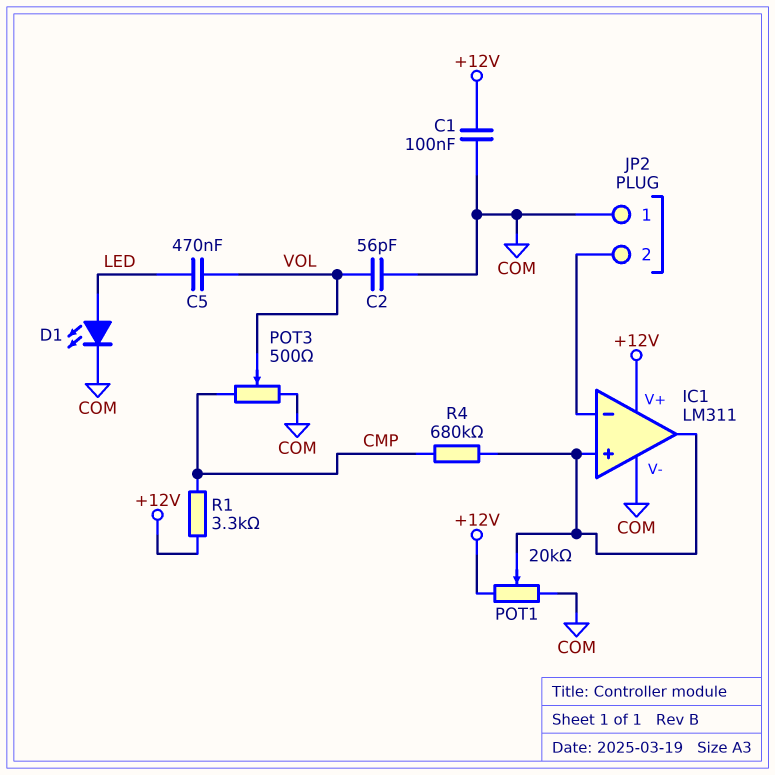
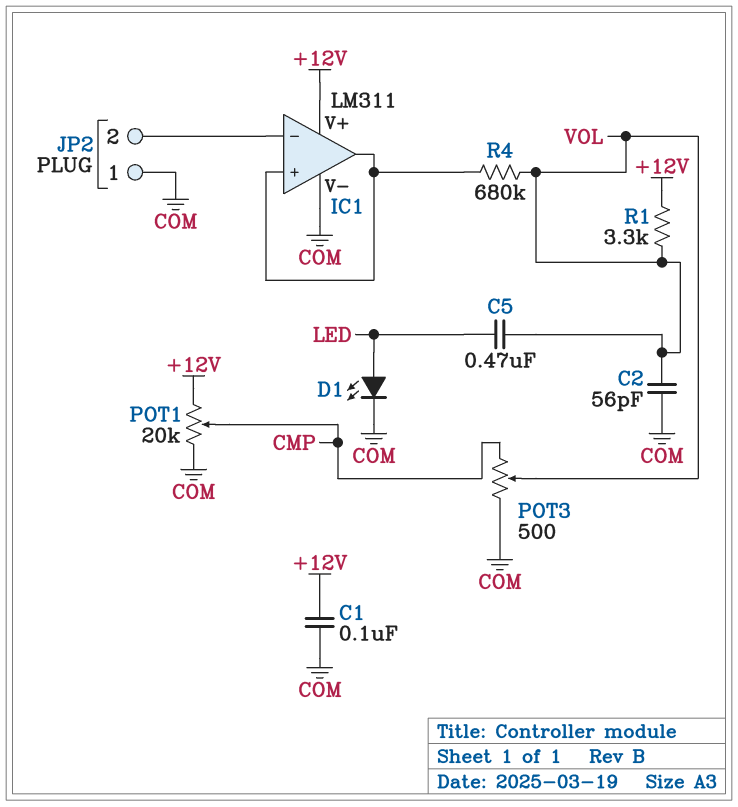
POT1: 20k (+12V, COM, wiper IC1/in+) -> 20k (+12V, COM, wiper CMP)
R1: 3.3k (+12V, CMP) -> 3.3k (+12V, VOL)
R4: 680k (CMP, IC1/in+) -> 680k (IC1/in+, VOL)

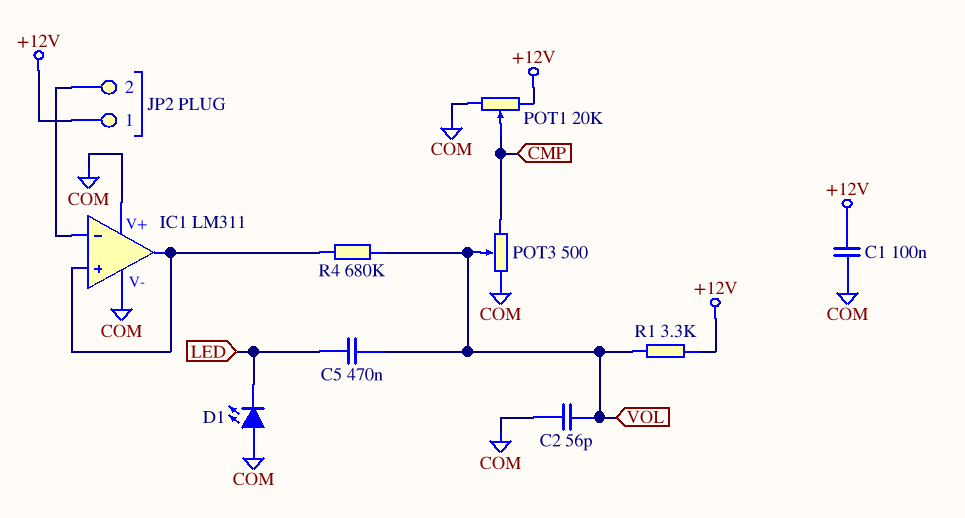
D1: LED (A LED, K COM) -> LED (A COM, K LED)
IC1 pin V+: +12V -> COM
JP2 pin 1: COM -> +12V

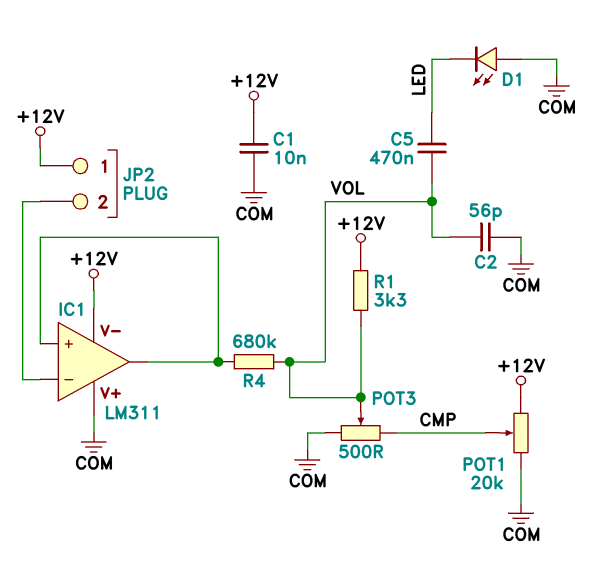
C1: 100nF (+12V, COM) -> 10nF (+12V, COM)
IC1 pin V-: COM -> +12V

